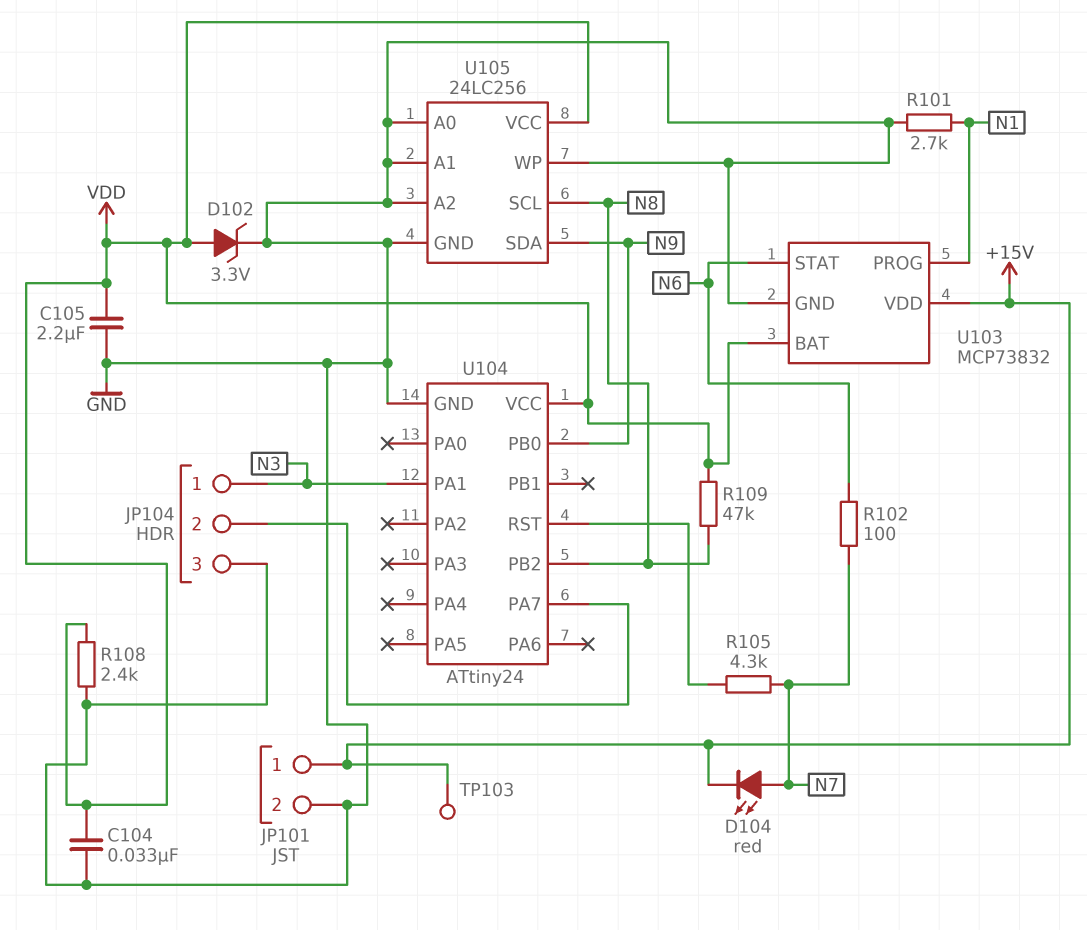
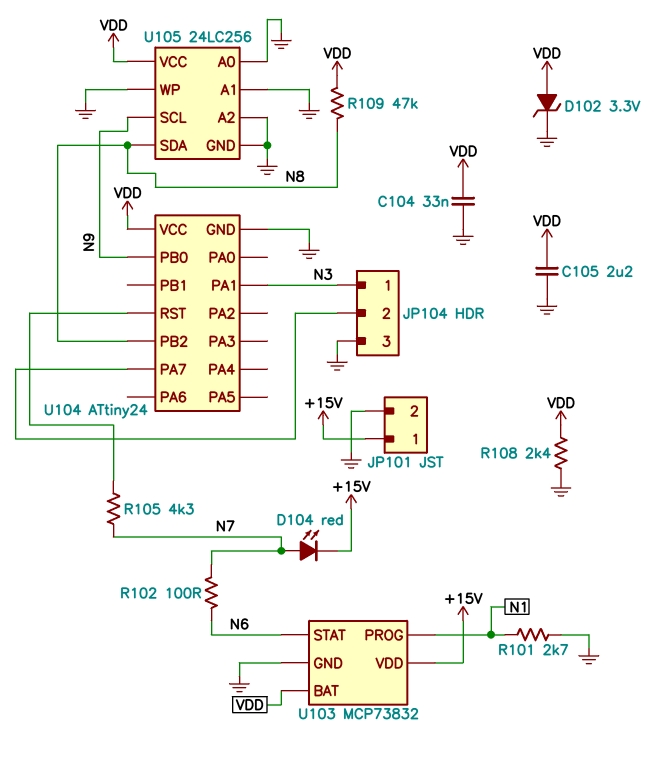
TP103: test point (+15V) -> none
U105 pin SCL: N8 -> N9
U105 pin SDA: N9 -> N8

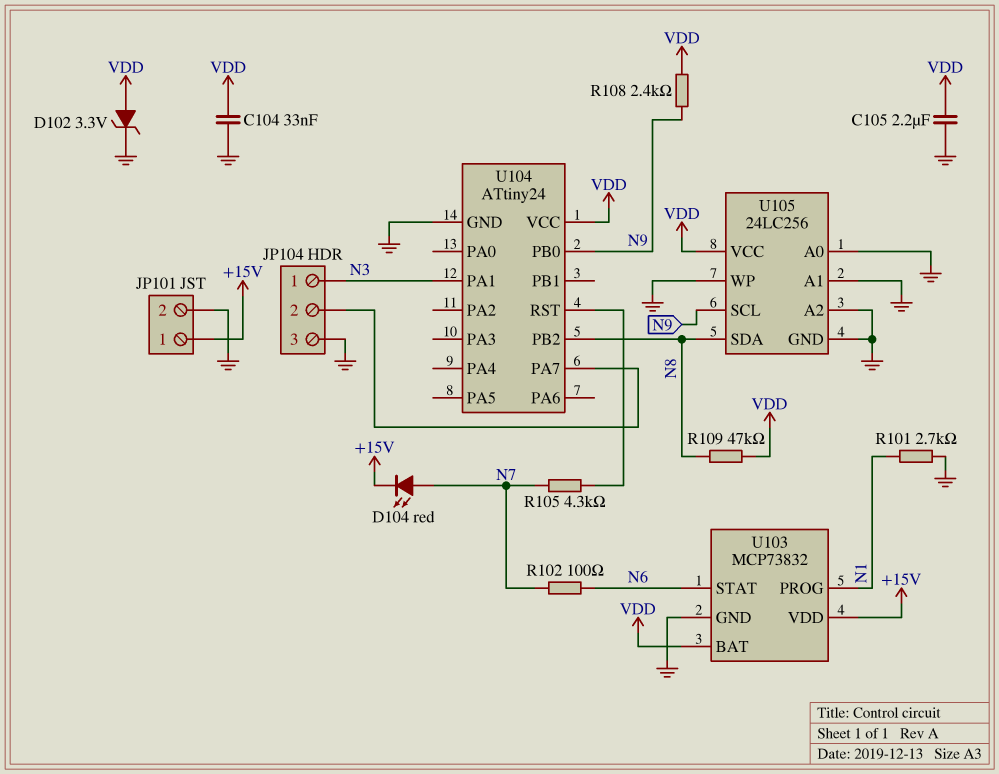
R108: 2.4k (GND, VDD) -> 2.4k (N9, VDD)

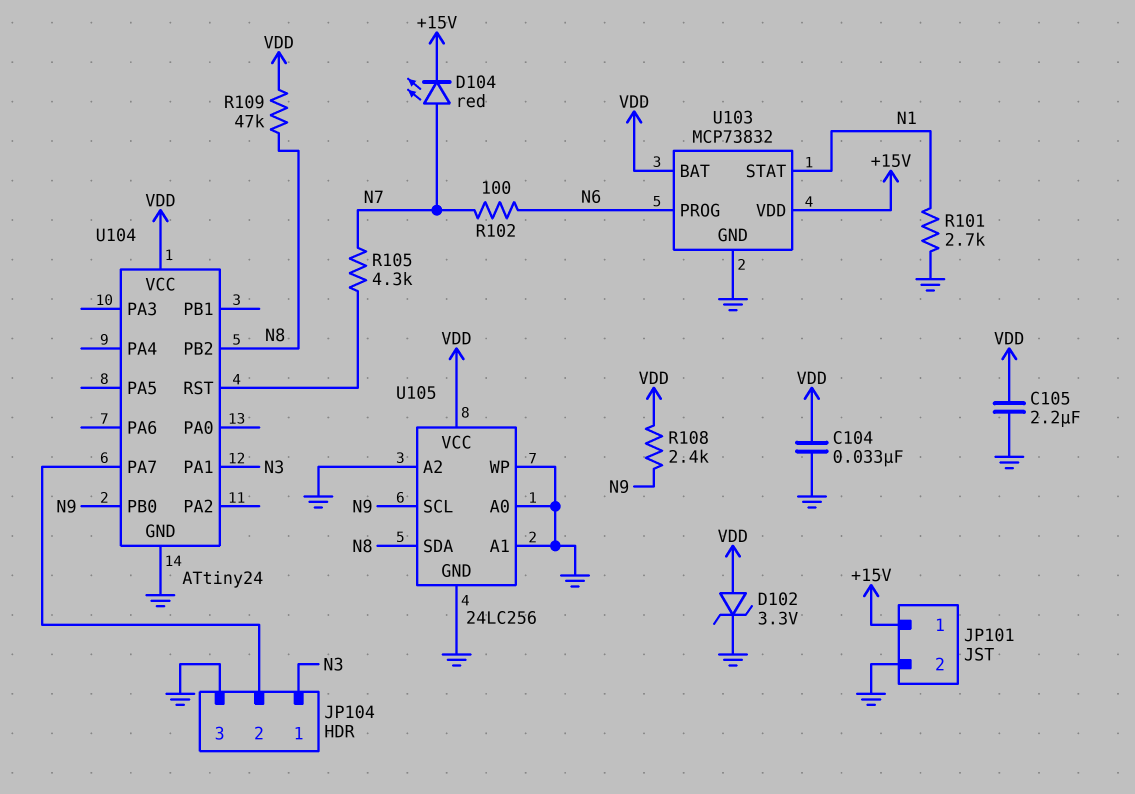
U103 pin PROG: N1 -> N6
U103 pin STAT: N6 -> N1

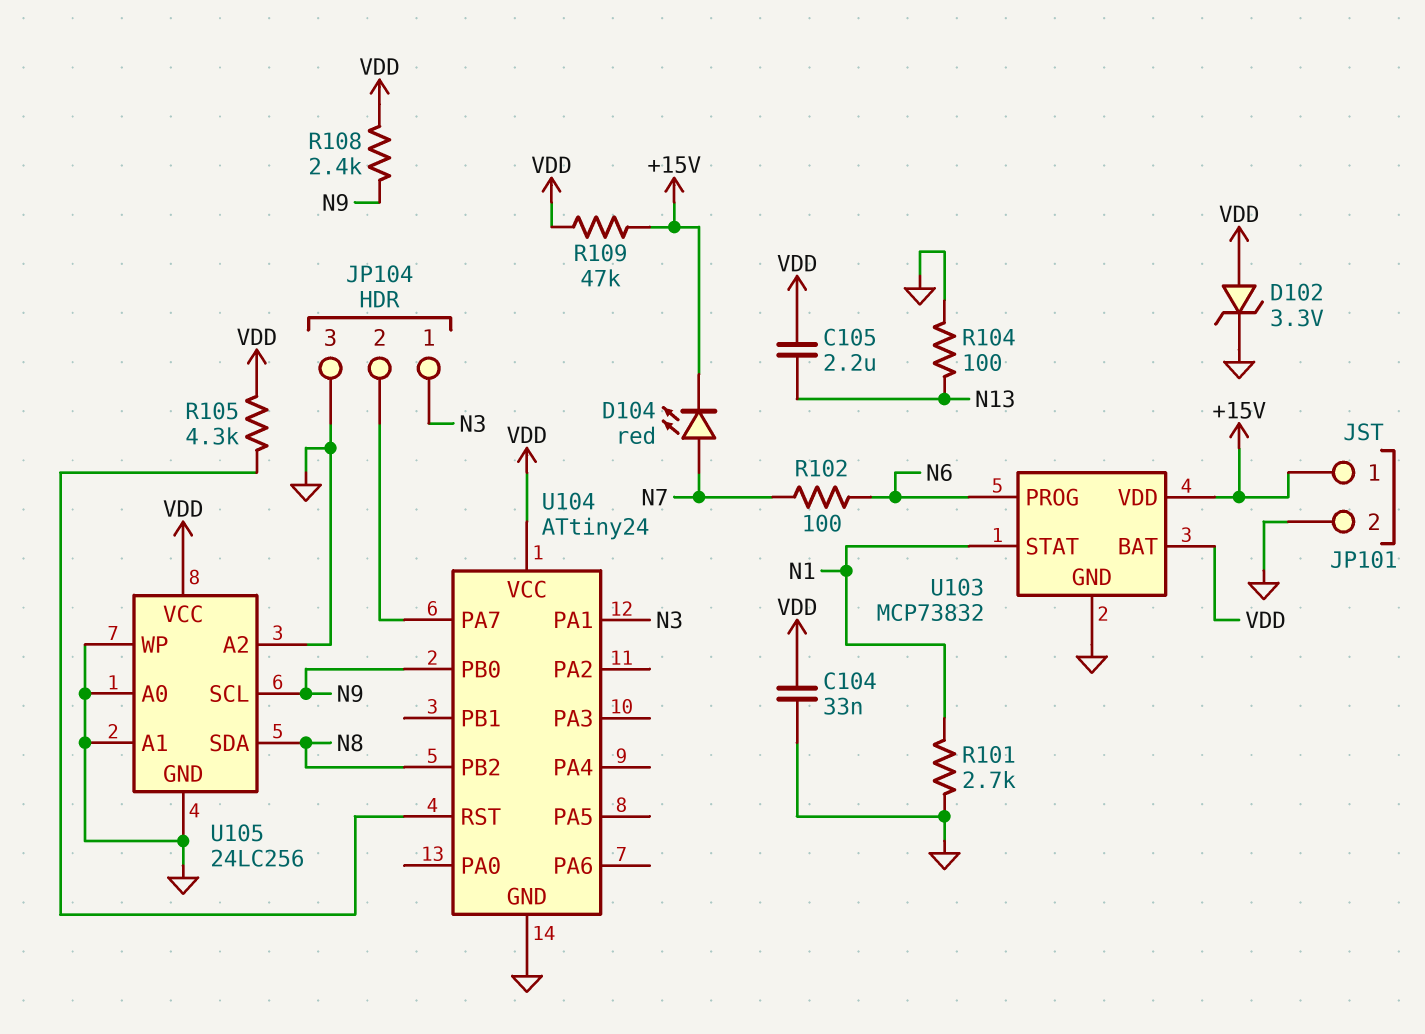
C105: 2.2uF (GND, VDD) -> 2.2uF (N13, VDD)
R104: none -> 100 (GND, N13)
R105: 4.3k (N7, U104/RST) -> 4.3k (U104/RST, VDD)
R109: 47k (N8, VDD) -> 47k (+15V, VDD)

